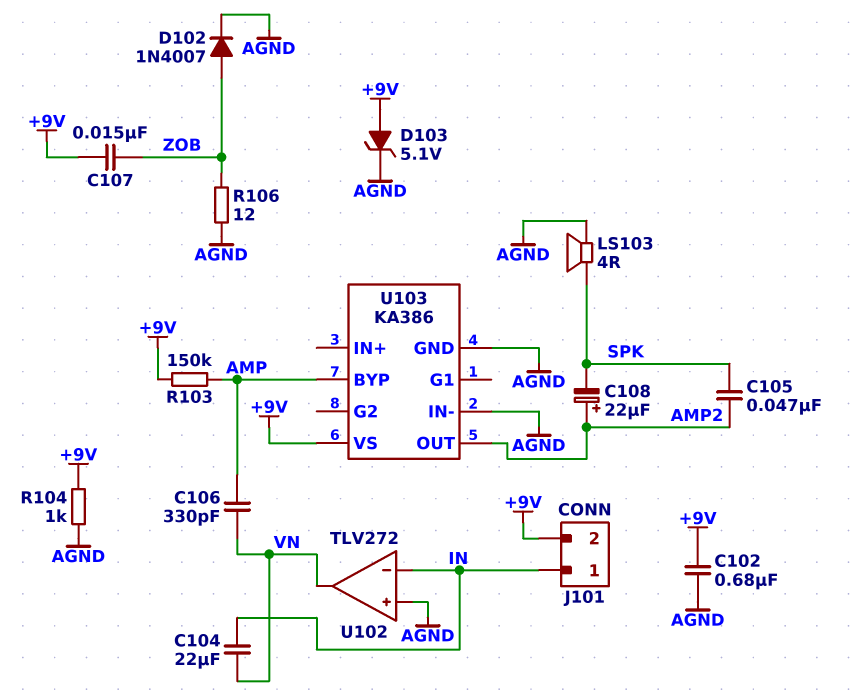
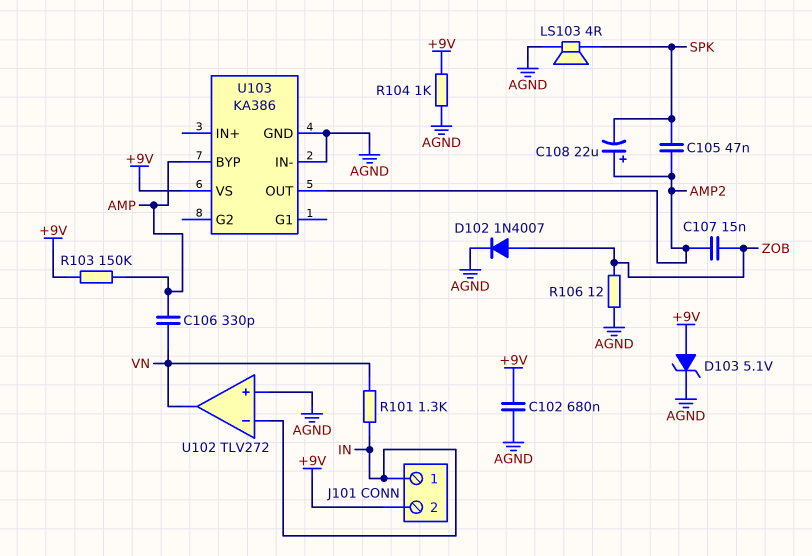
C104: 22uF (IN, VN) -> none
C107: 15nF (+9V, ZOB) -> 15nF (AMP2, ZOB)
R101: none -> 1.3k (IN, VN)

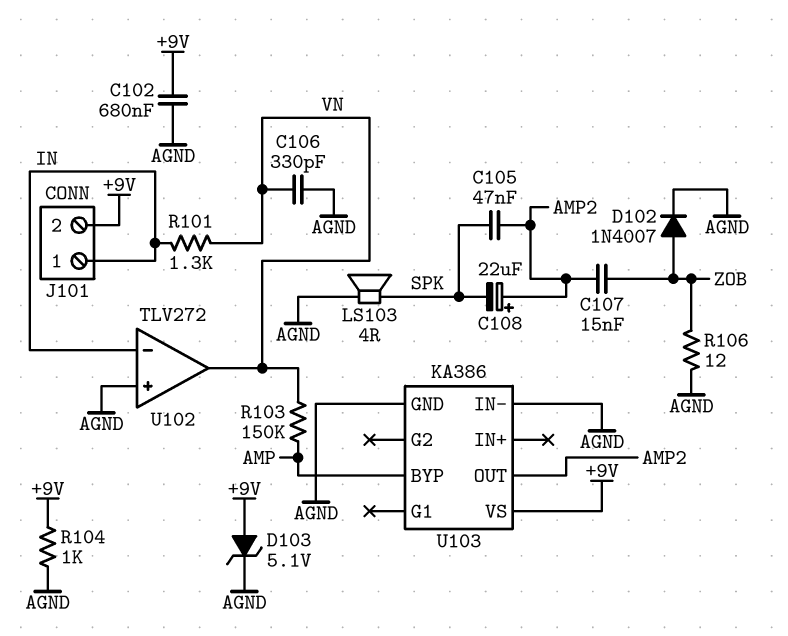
C106: 330pF (AMP, VN) -> 330pF (AGND, VN)
R103: 150k (+9V, AMP) -> 150k (AMP, VN)

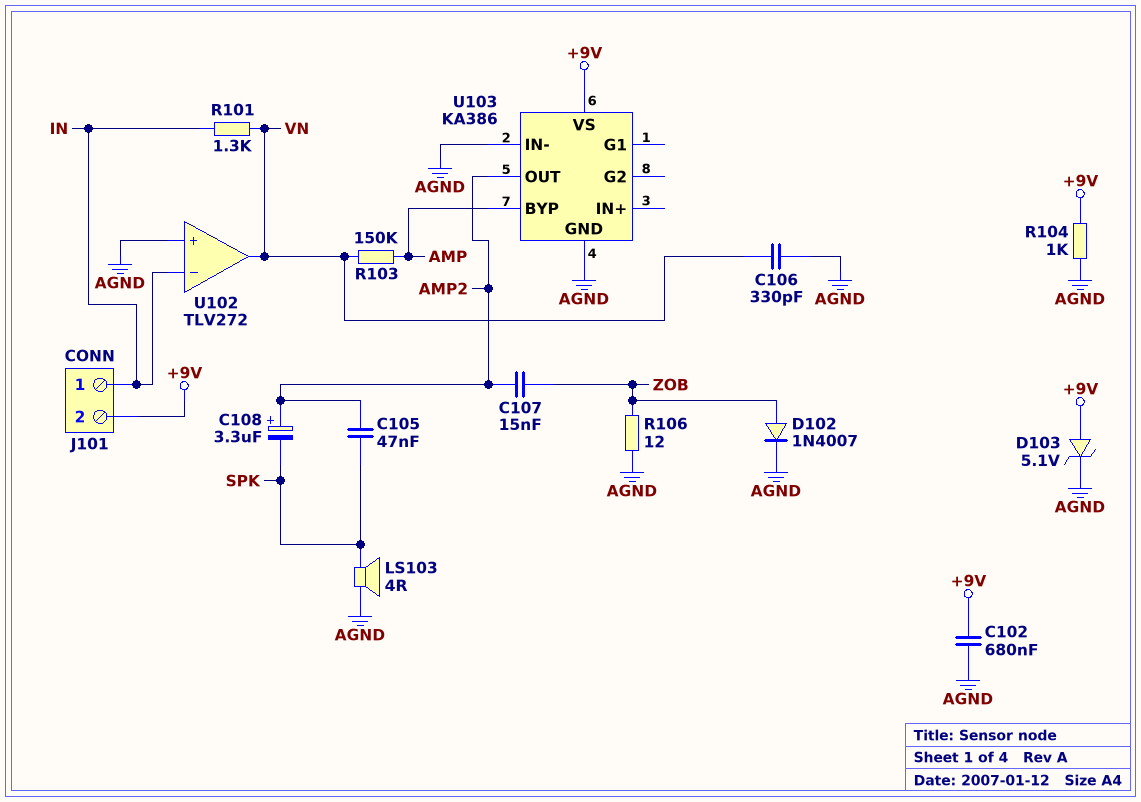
C108: 22uF (plus AMP2, minus SPK) -> 3.3uF (plus AMP2, minus SPK)

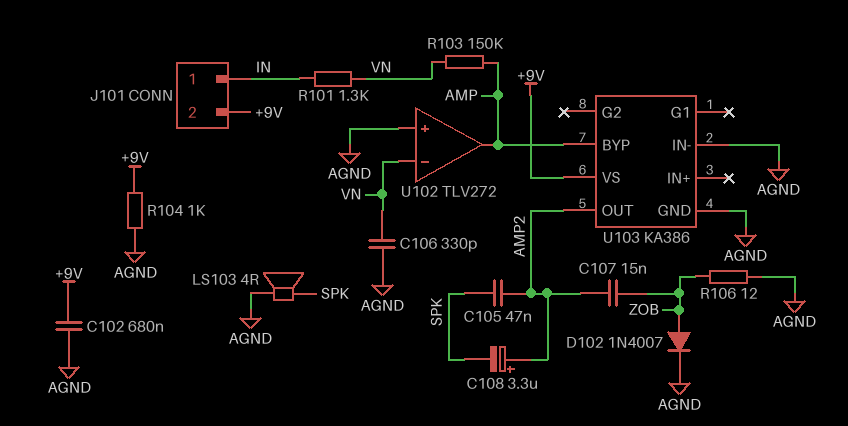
D103: zener 5.1V (A +9V, K AGND) -> none
U102 pin in-: IN -> VN
U102 pin out: VN -> AMP

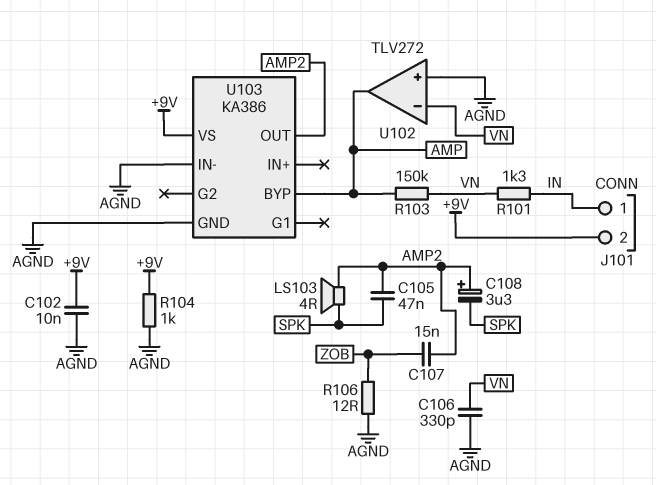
C102: 680nF (+9V, AGND) -> 10nF (+9V, AGND)
D102: diode 1N4007 (A ZOB, K AGND) -> none
LS103: speaker 4R (AGND, SPK) -> speaker 4R (AMP2, SPK)

